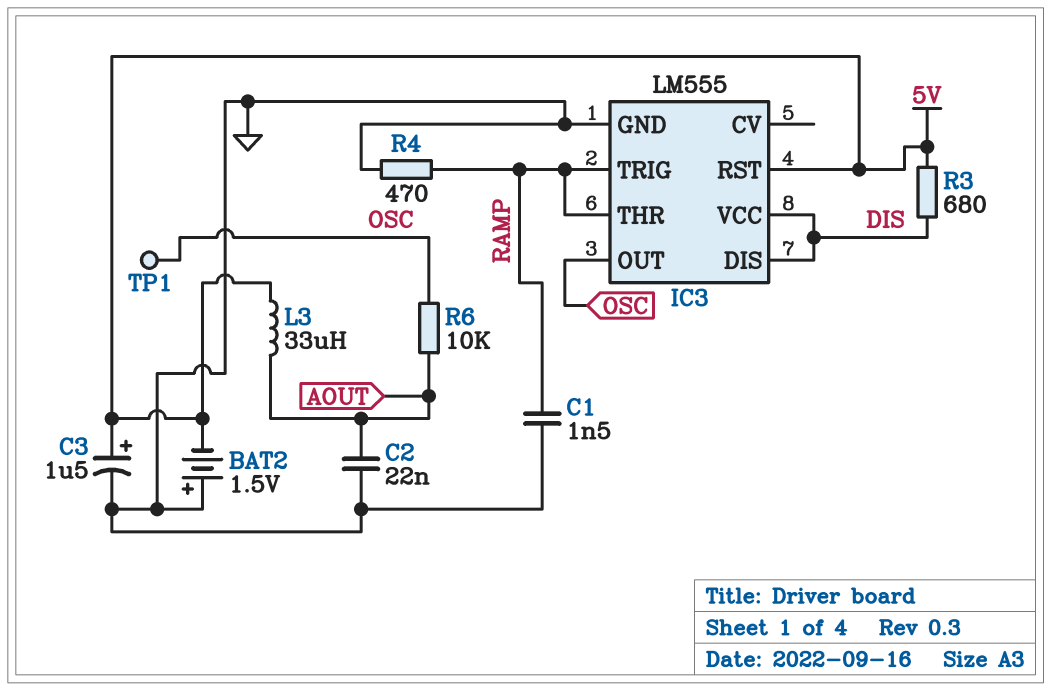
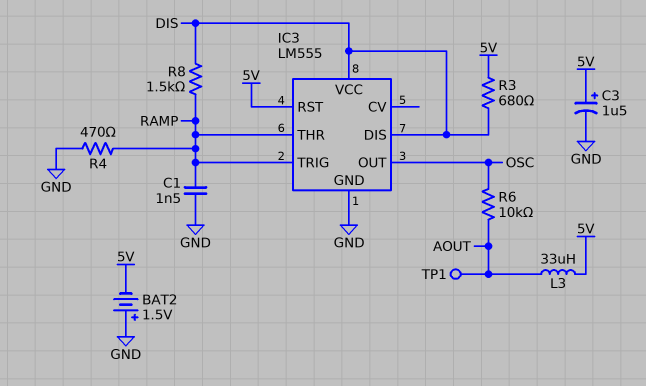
C2: 22nF (AOUT, GND) -> none
R8: none -> 1.5k (DIS, RAMP)
TP1: test point (OSC) -> test point (AOUT)

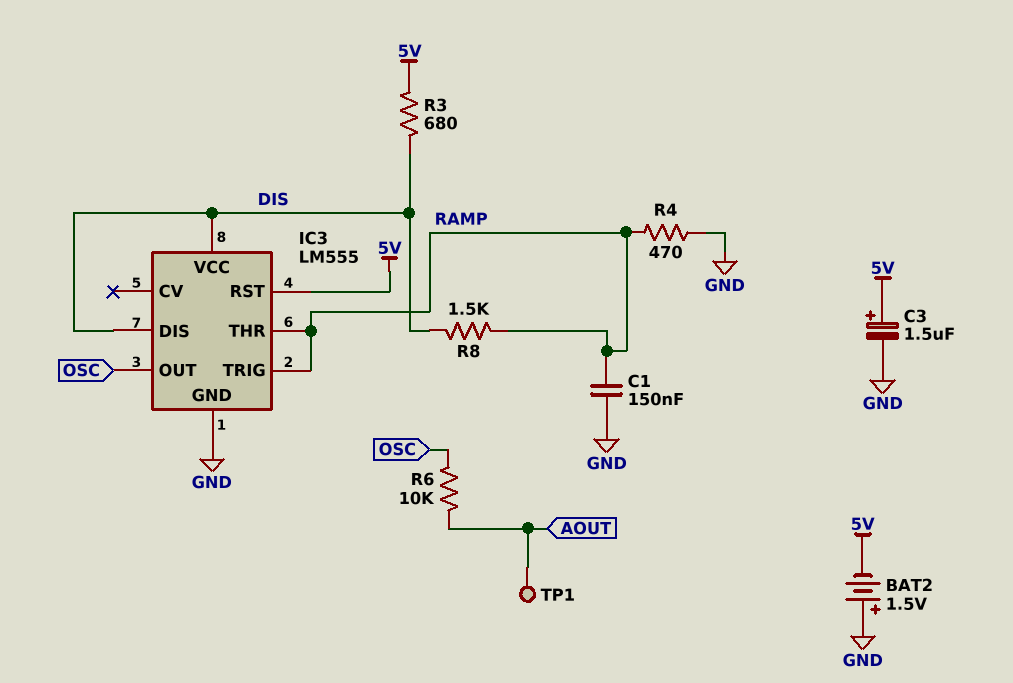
C1: 1.5nF (GND, RAMP) -> 150nF (GND, RAMP)
L3: 33uH (5V, AOUT) -> none

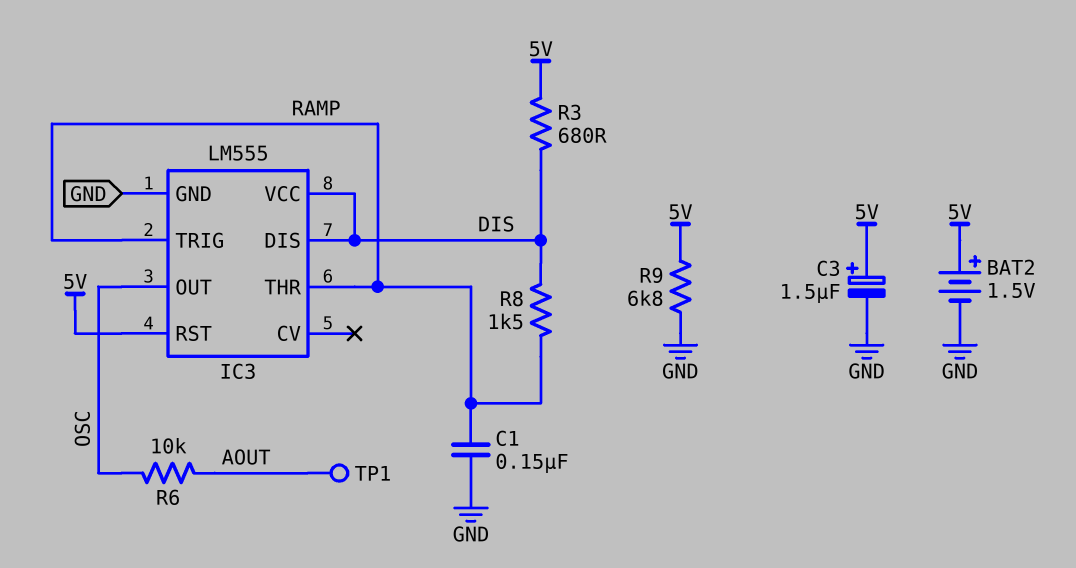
BAT2: 1.5V (plus GND, minus 5V) -> 1.5V (plus 5V, minus GND)
R4: 470 (GND, RAMP) -> none
R9: none -> 6.8k (5V, GND)

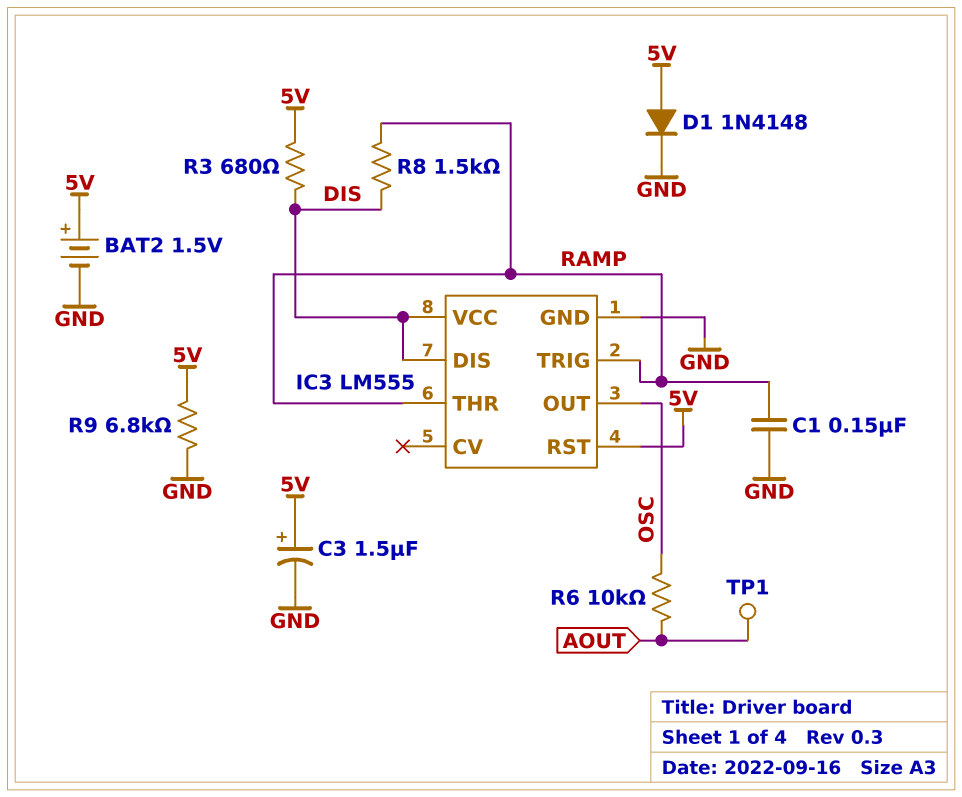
D1: none -> diode 1N4148 (A 5V, K GND)

